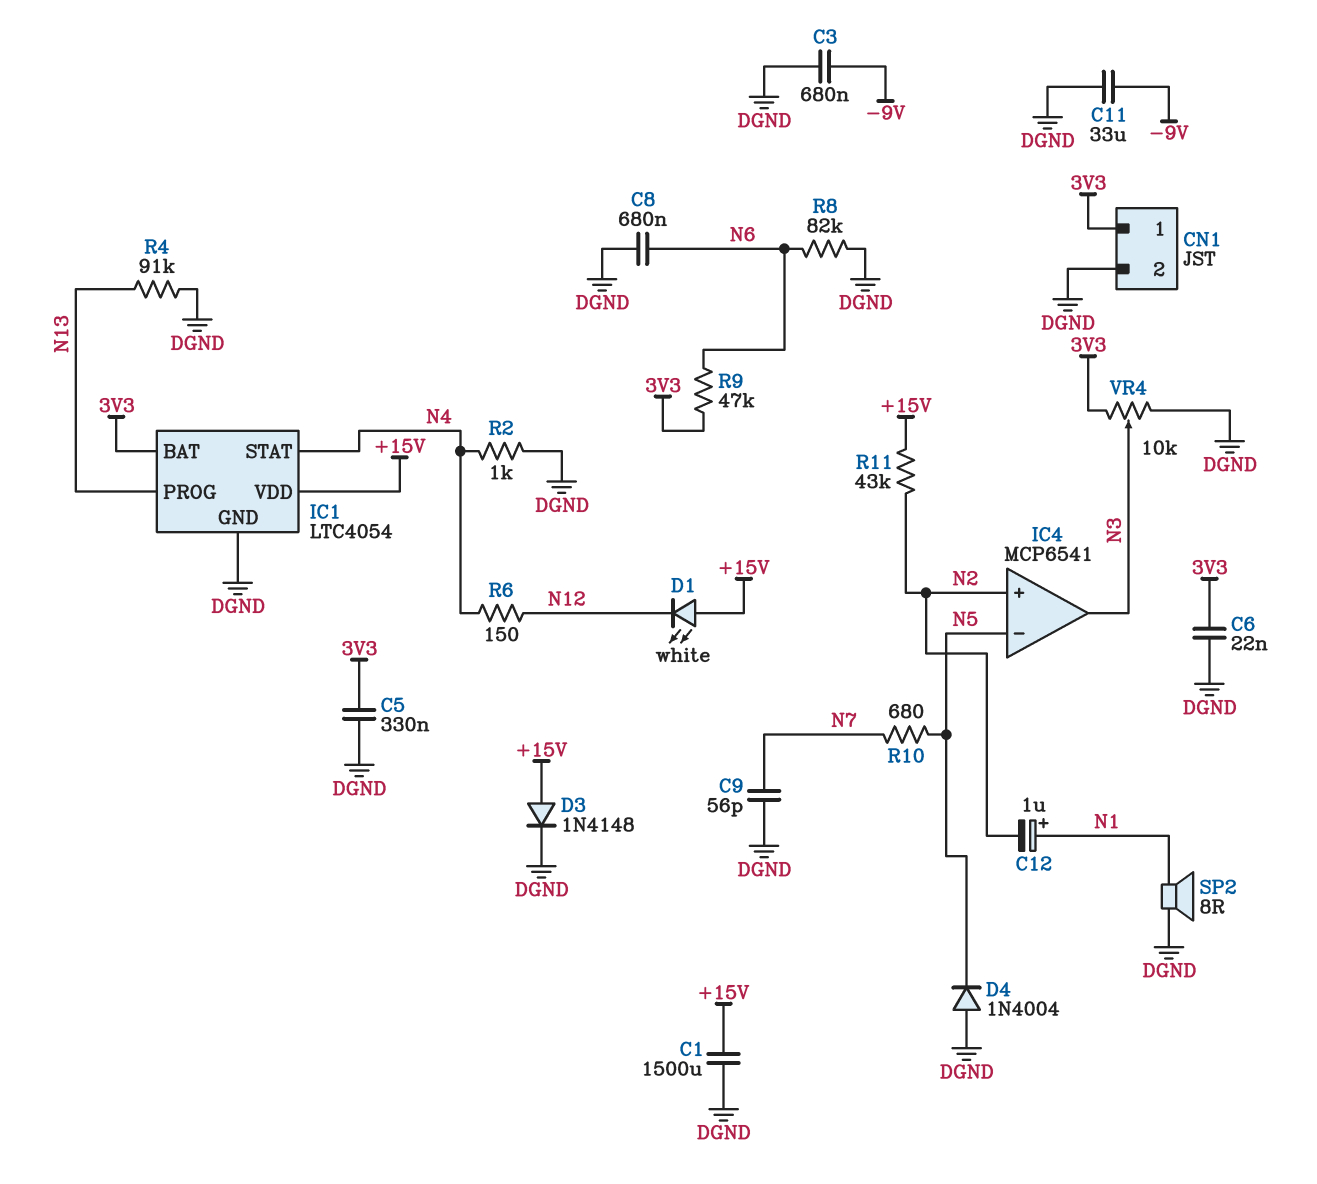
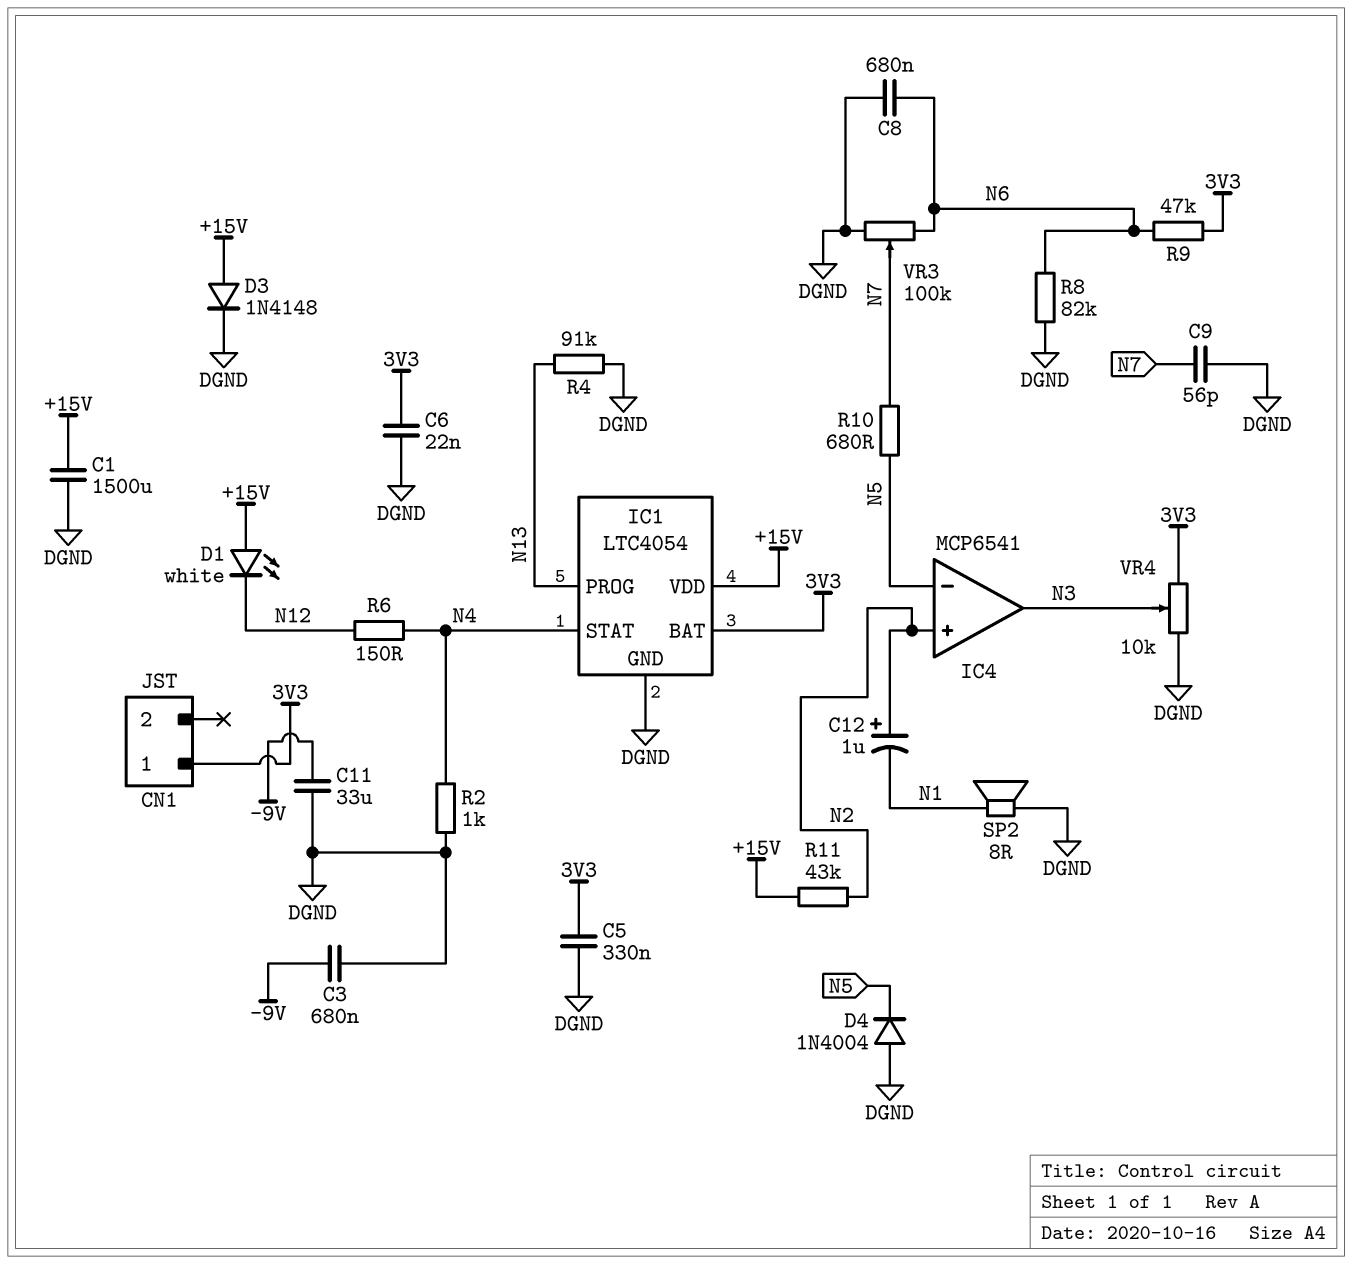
C12: 1uF (plus N1, minus N2) -> 1uF (plus N2, minus N1)
CN1 pin 2: DGND -> none
VR3: none -> 100k (DGND, N6, wiper N7)

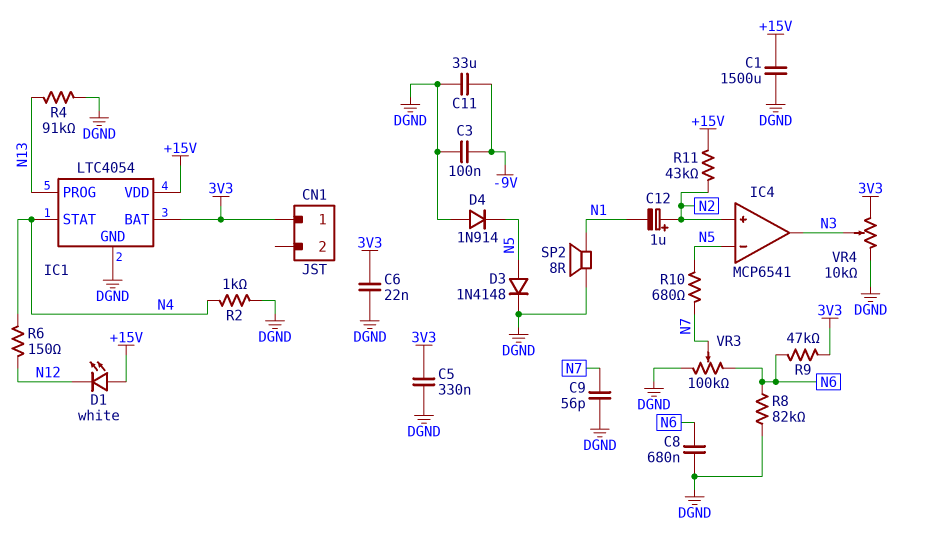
C3: 680nF (-9V, DGND) -> 100nF (-9V, DGND)
D3: diode 1N4148 (A +15V, K DGND) -> diode 1N4148 (A N5, K DGND)
D4: diode 1N4004 (A DGND, K N5) -> diode 1N914 (A DGND, K N5)

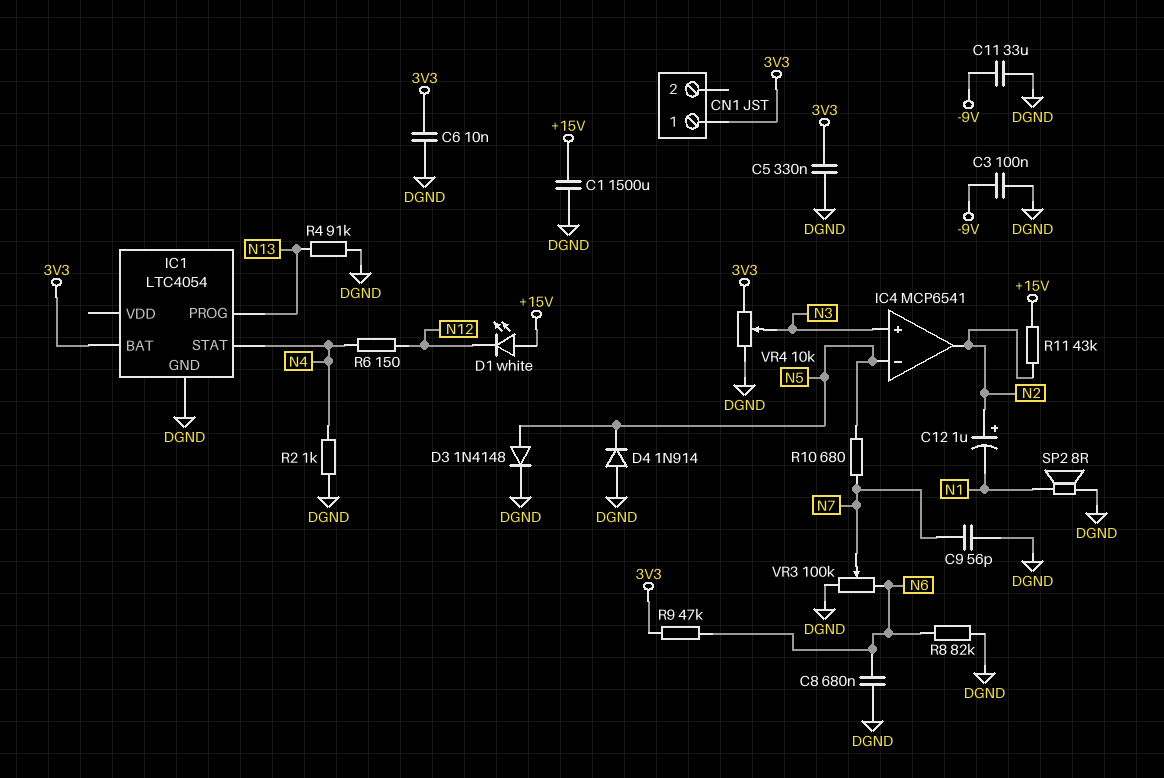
C6: 22nF (3V3, DGND) -> 10nF (3V3, DGND)
IC1 pin VDD: +15V -> none
IC4 pin in+: N2 -> N3
IC4 pin out: N3 -> N2

